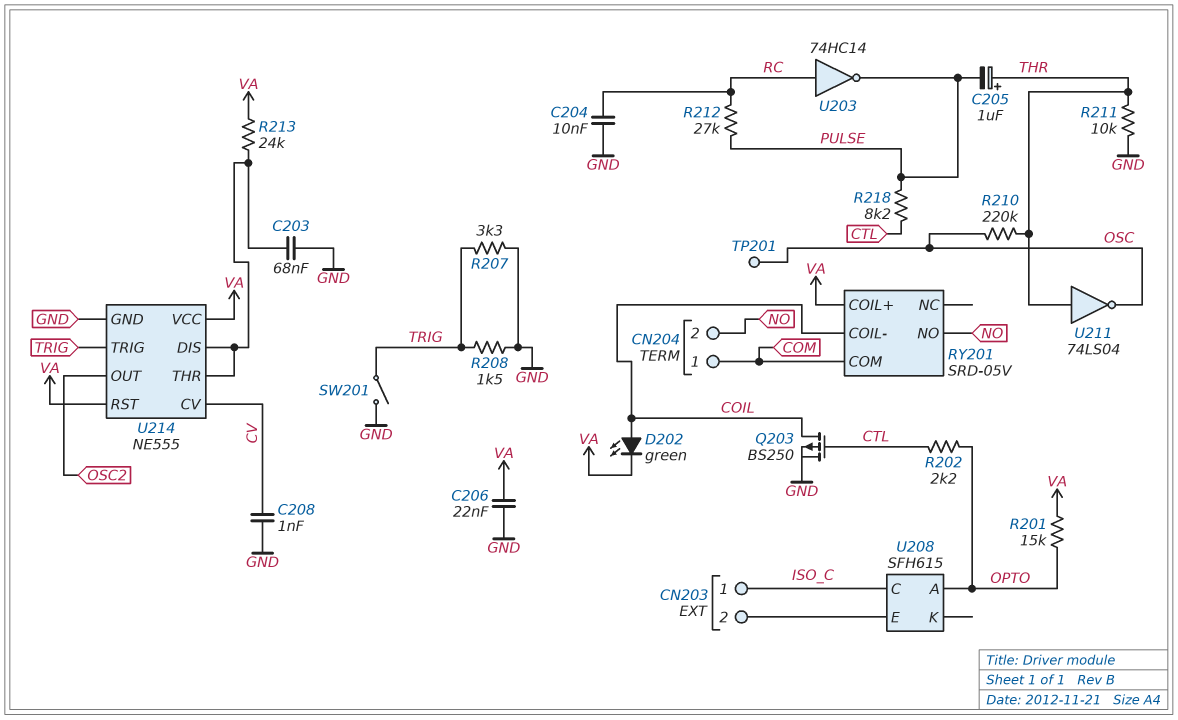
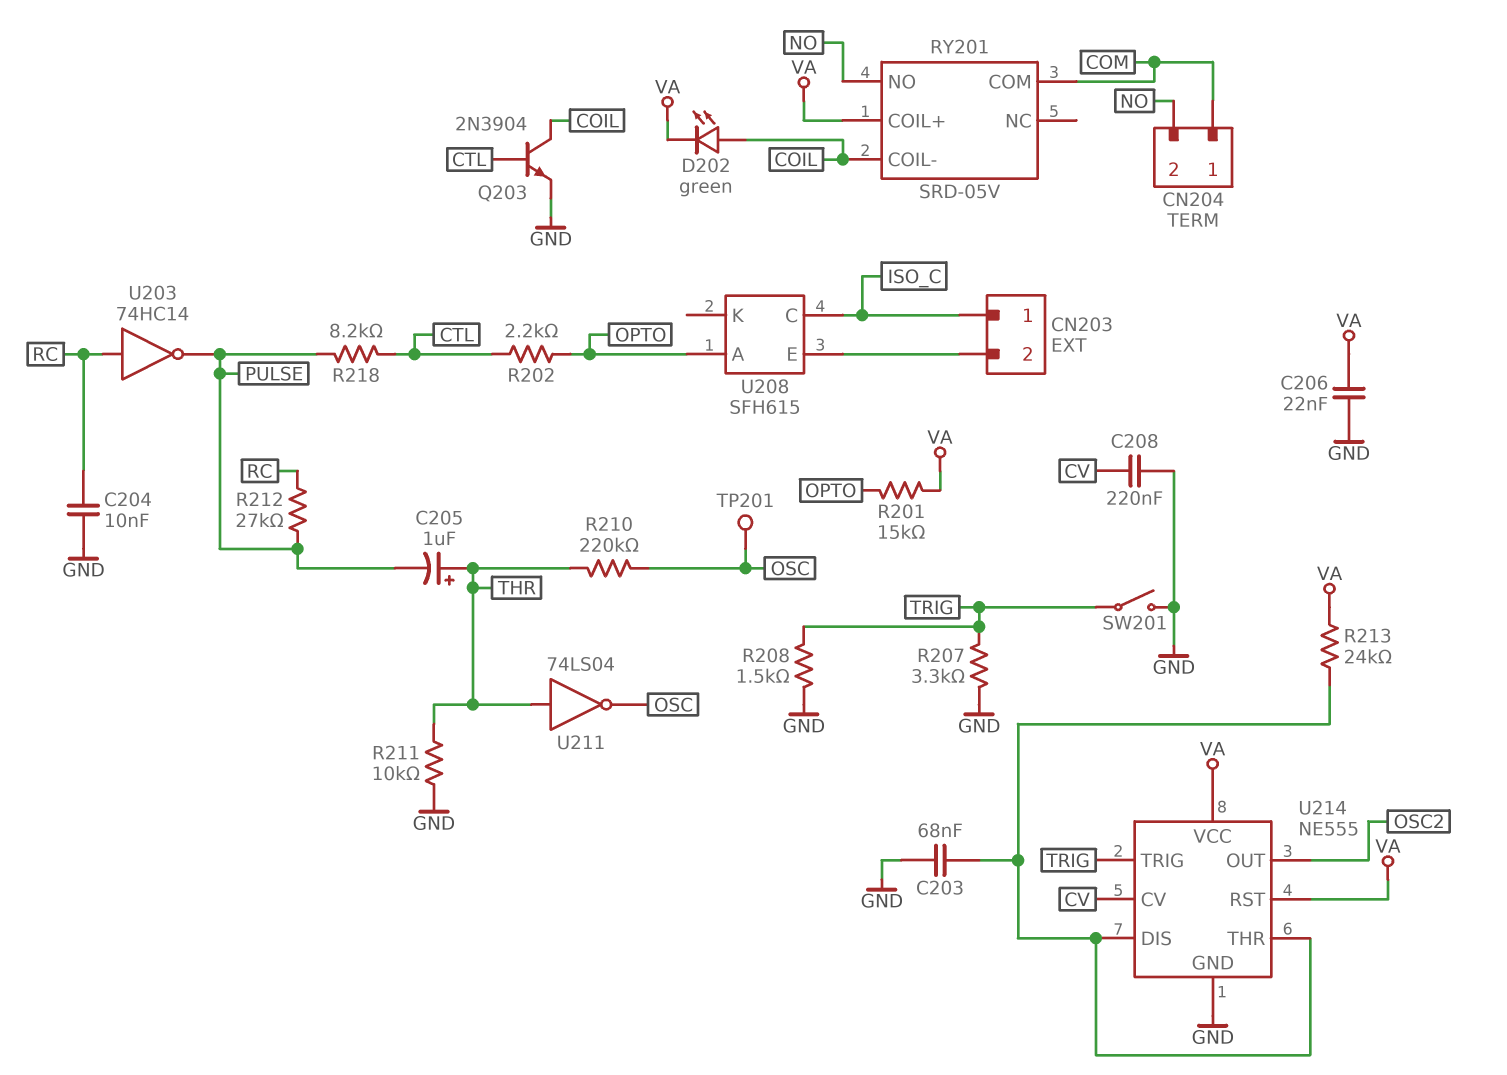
C208: 1nF (CV, GND) -> 220nF (CV, GND)
Q203: PMOS BS250 (G CTL, D COIL, S GND) -> NPN 2N3904 (B CTL, C COIL, E GND)

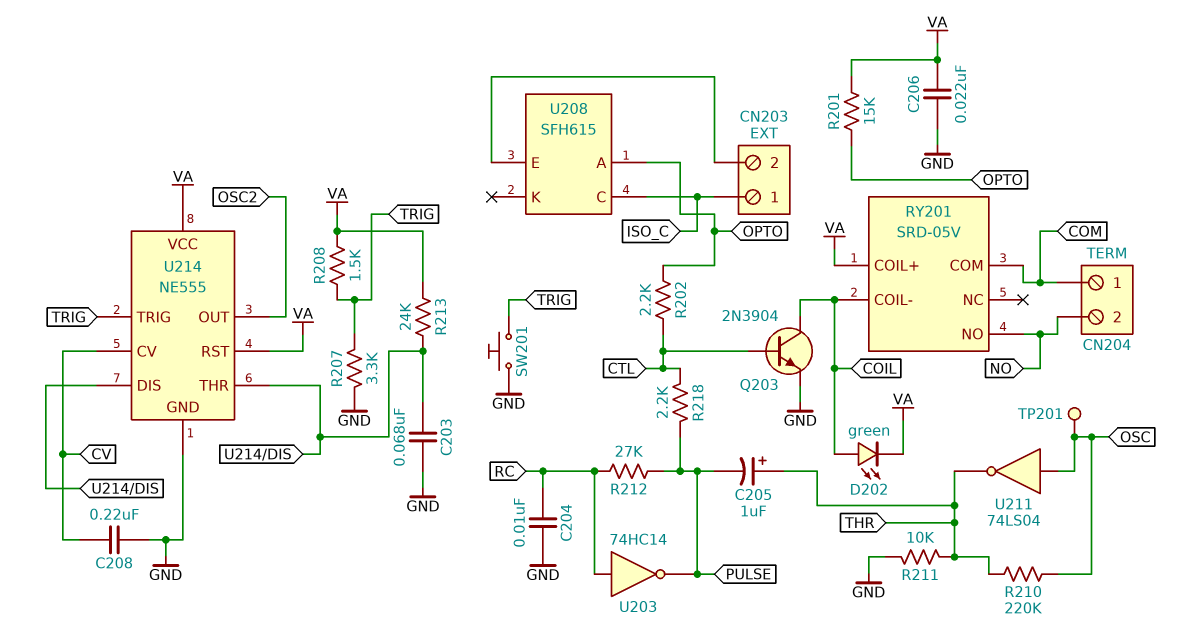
R208: 1.5k (GND, TRIG) -> 1.5k (TRIG, VA)
R218: 8.2k (CTL, PULSE) -> 2.2k (CTL, PULSE)
SW201: switch (GND, TRIG) -> button (GND, TRIG)
U211: NOT 74LS04 (in THR, out OSC) -> NOT 74LS04 (in OSC, out THR)

